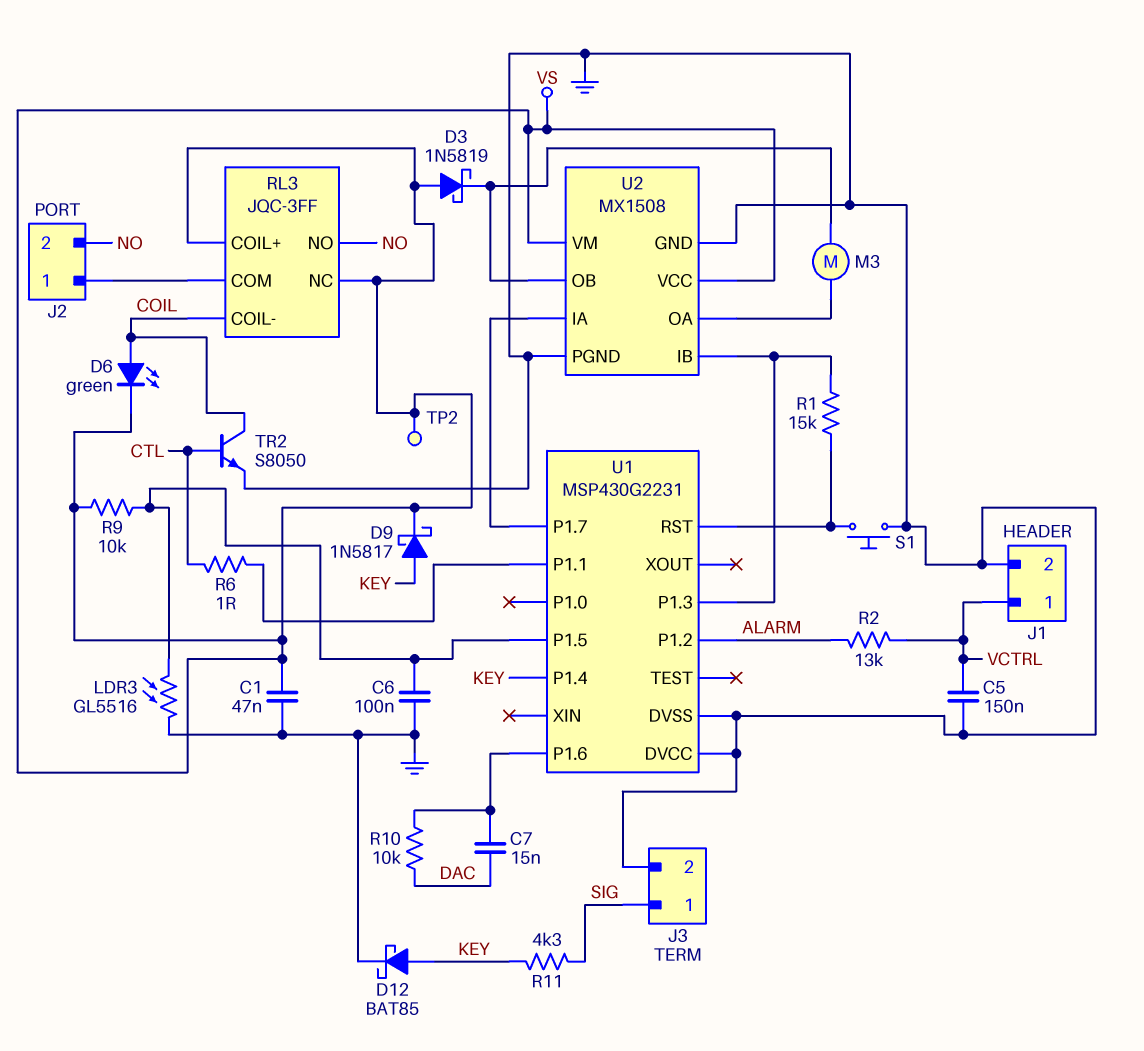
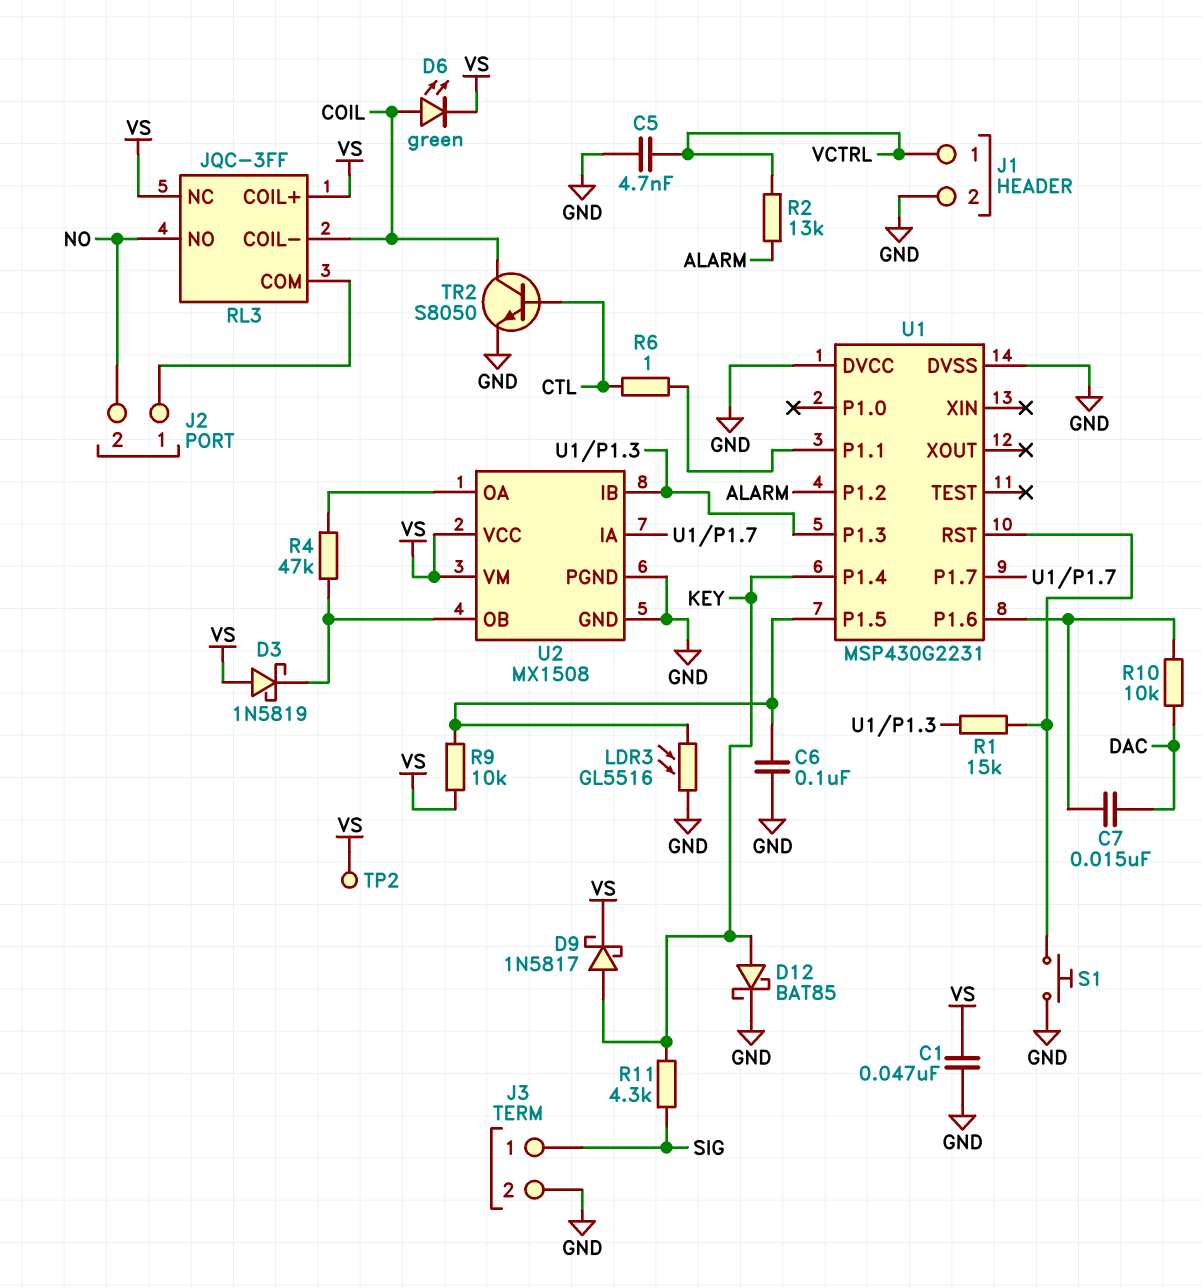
C5: 150nF (GND, VCTRL) -> 4.7nF (GND, VCTRL)
M3: motor (U2/OA, U2/OB) -> none
R4: none -> 47k (U2/OA, U2/OB)

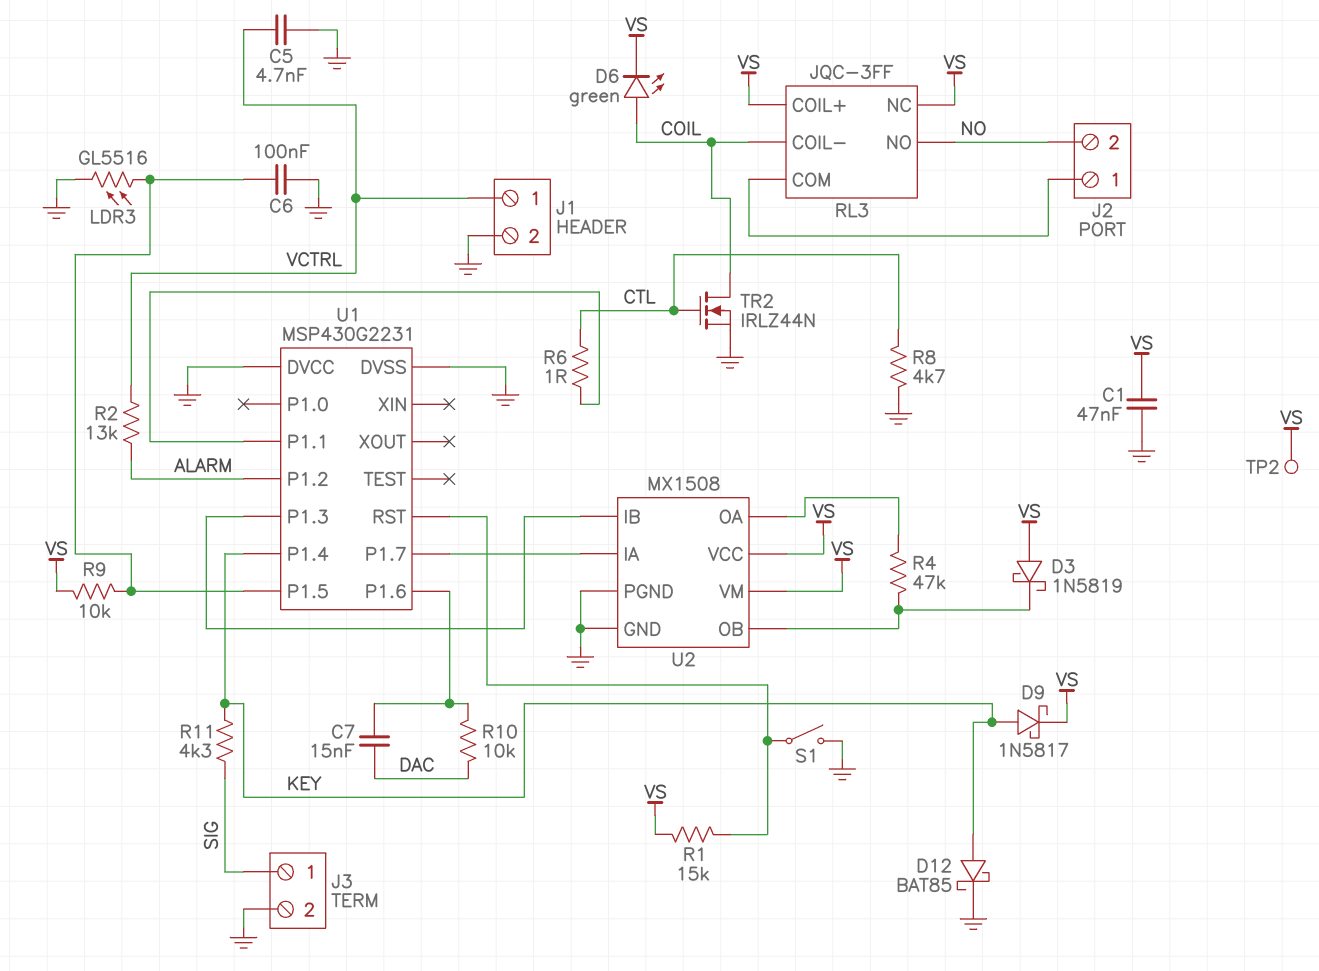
R1: 15k (U1/P1.3, U1/RST) -> 15k (U1/RST, VS)
R8: none -> 4.7k (CTL, GND)
S1: button (GND, U1/RST) -> switch (GND, U1/RST)
TR2: NPN S8050 (B CTL, C COIL, E GND) -> NMOS IRLZ44N (G CTL, D COIL, S GND)

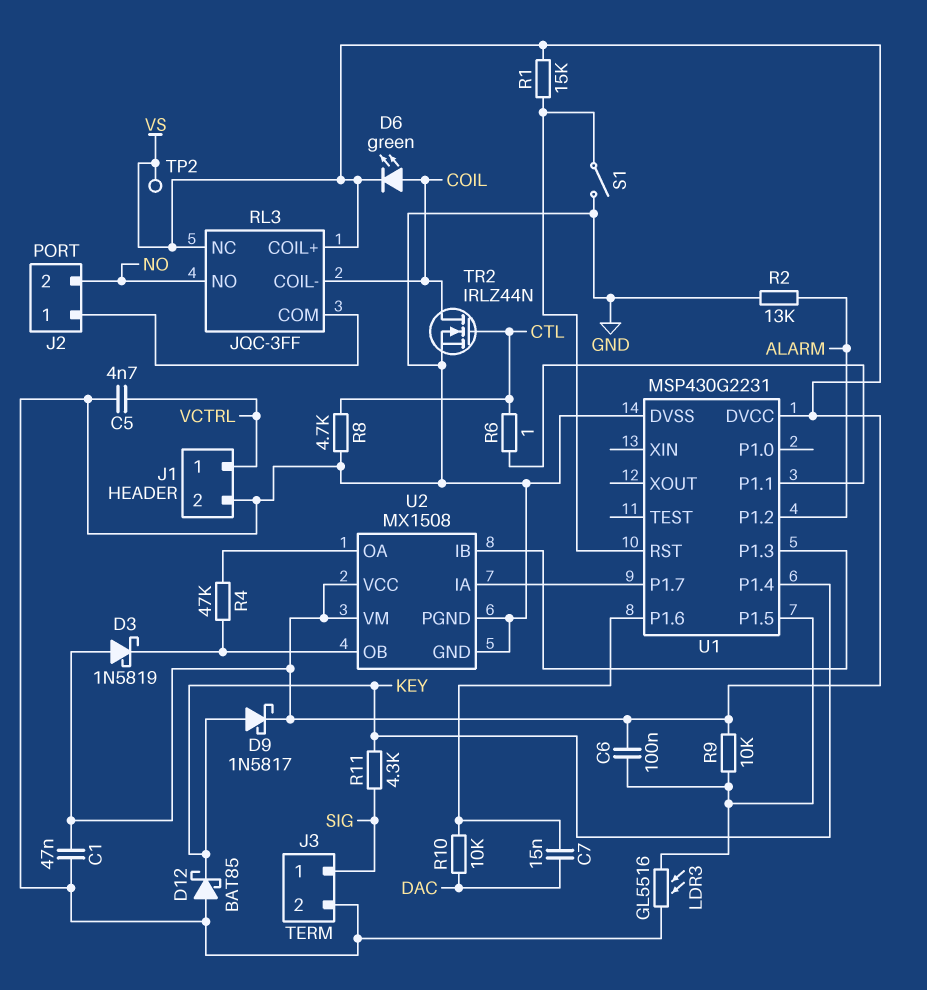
C6: 100nF (GND, U1/P1.5) -> 100nF (U1/P1.5, VS)
D12: schottky BAT85 (A KEY, K GND) -> schottky BAT85 (A GND, K KEY)
R2: 13k (ALARM, VCTRL) -> 13k (ALARM, GND)
U1 pin DVCC: GND -> VS

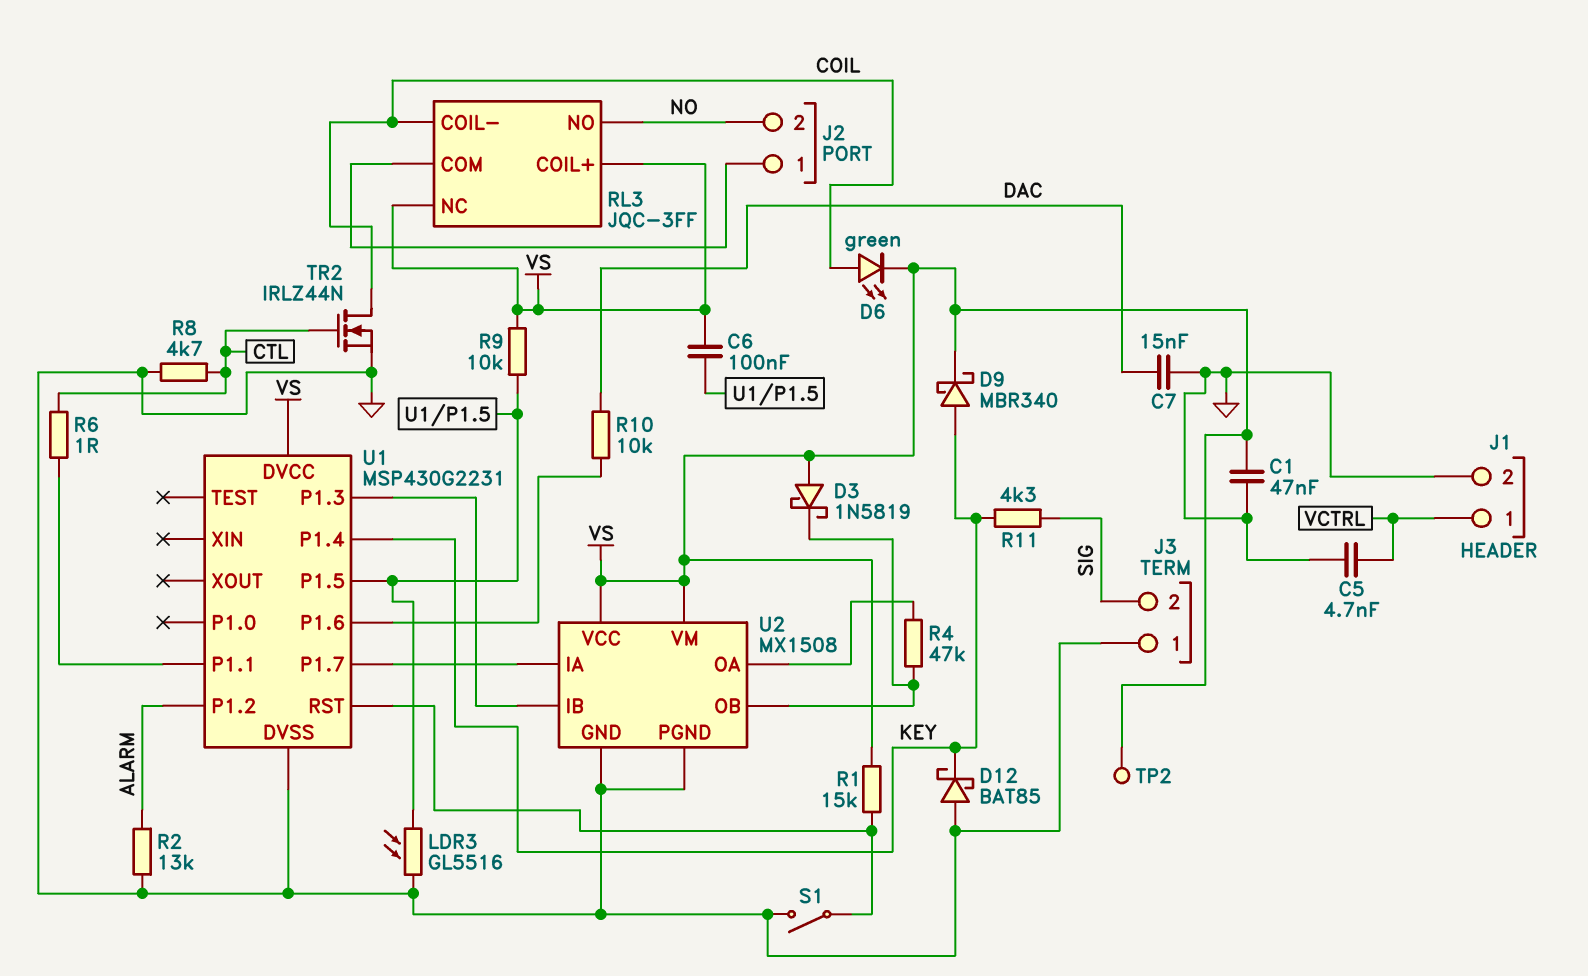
C7: 15nF (DAC, U1/P1.6) -> 15nF (DAC, GND)
D9: schottky 1N5817 (A KEY, K VS) -> schottky MBR340 (A KEY, K VS)
J3 pin 1: SIG -> GND
J3 pin 2: GND -> SIG

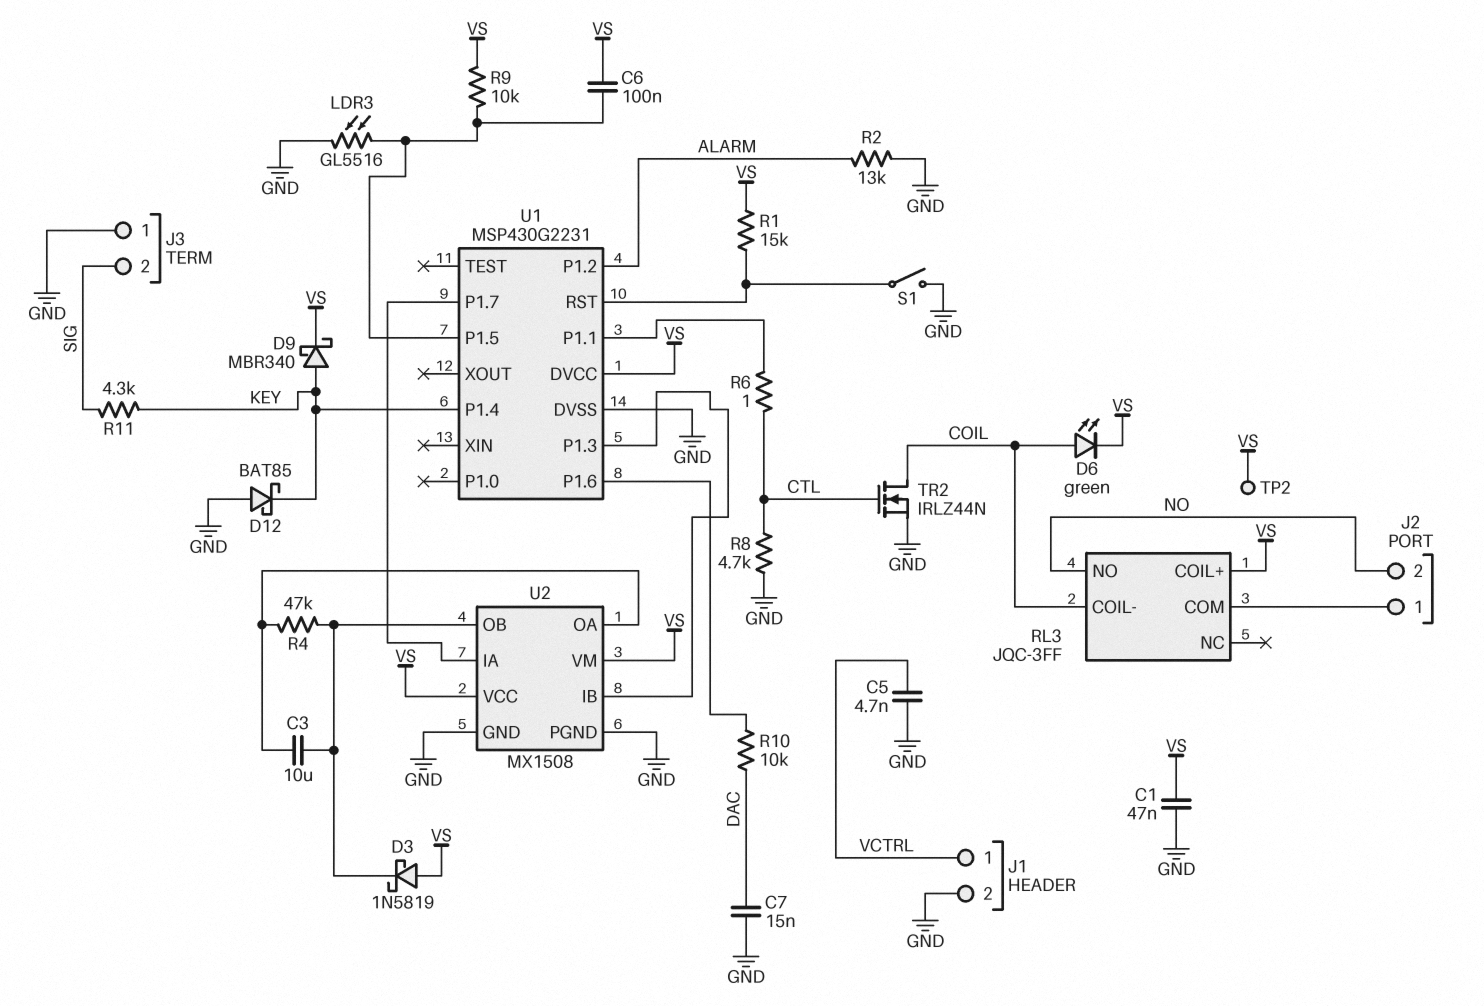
C3: none -> 10uF (U2/OA, U2/OB)
RL3 pin NC: VS -> none

